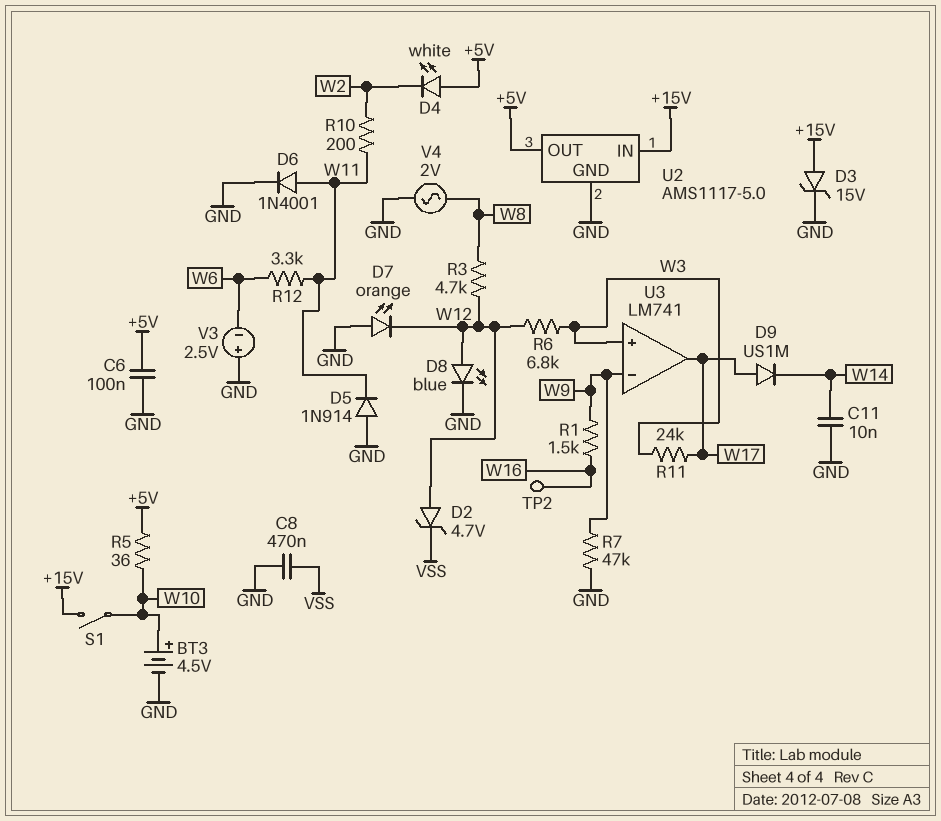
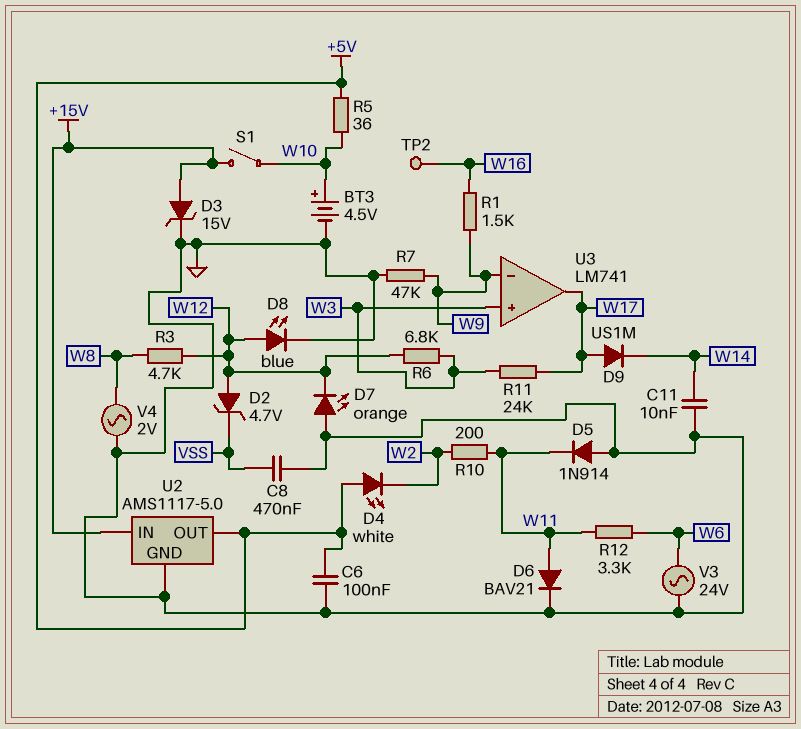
D6: diode 1N4001 (A W11, K GND) -> diode BAV21 (A W11, K GND)
V3: 2.5V (plus GND, minus W6) -> AC 24V (GND, W6)

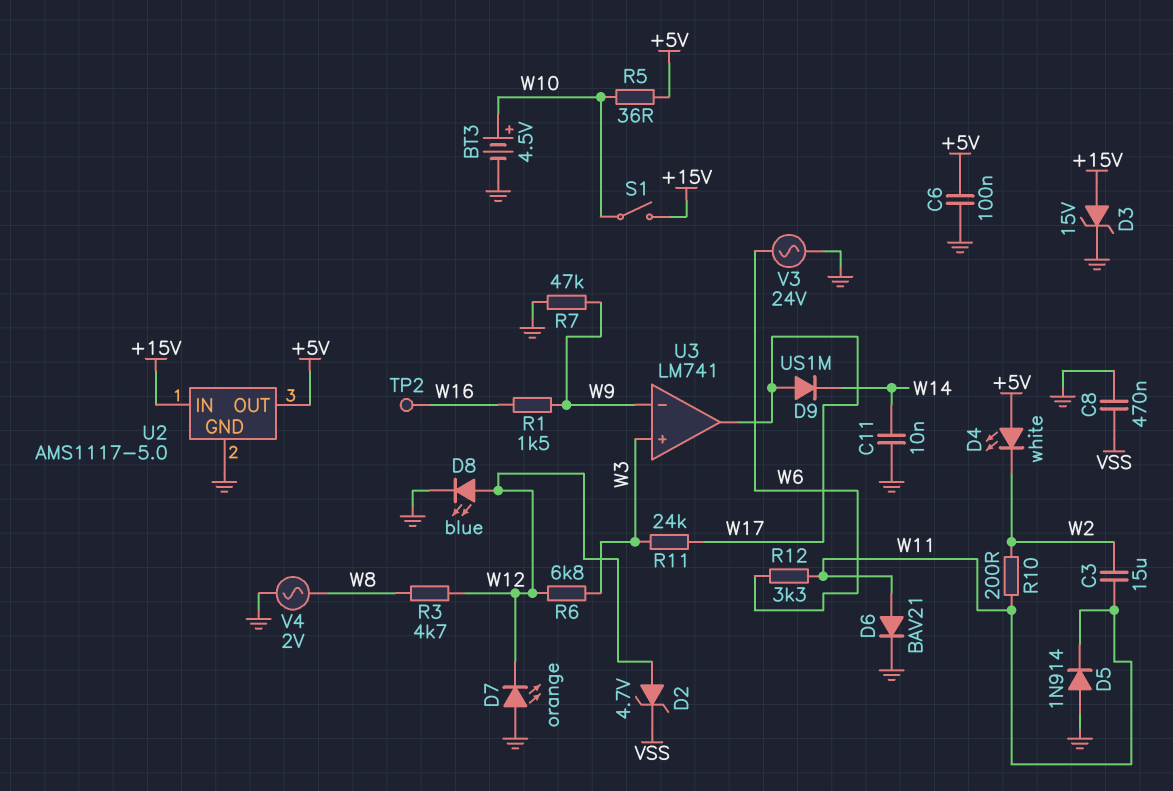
C3: none -> 15uF (W2, W11)

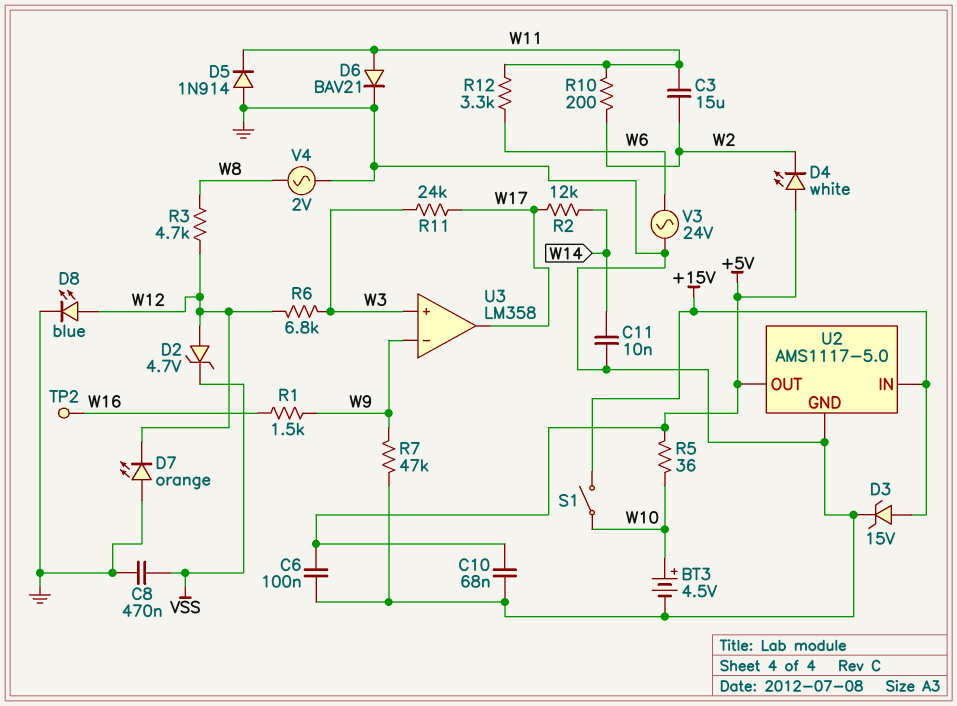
C10: none -> 68nF (+5V, GND)
D9: diode US1M (A W17, K W14) -> none
R2: none -> 12k (W14, W17)
U3: LM741 -> LM358

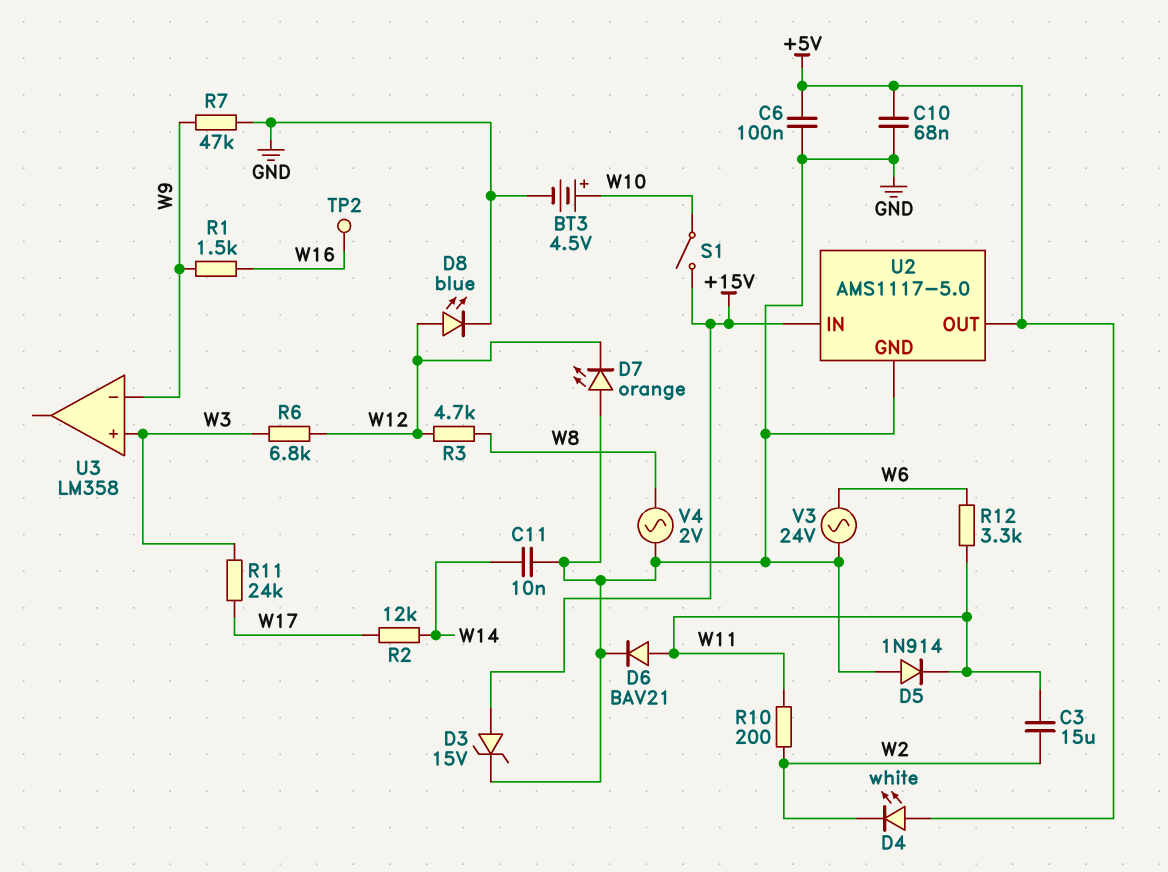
C8: 470nF (GND, VSS) -> none
D2: zener 4.7V (A W12, K VSS) -> none
R5: 36 (+5V, W10) -> none
U3 pin out: W17 -> none

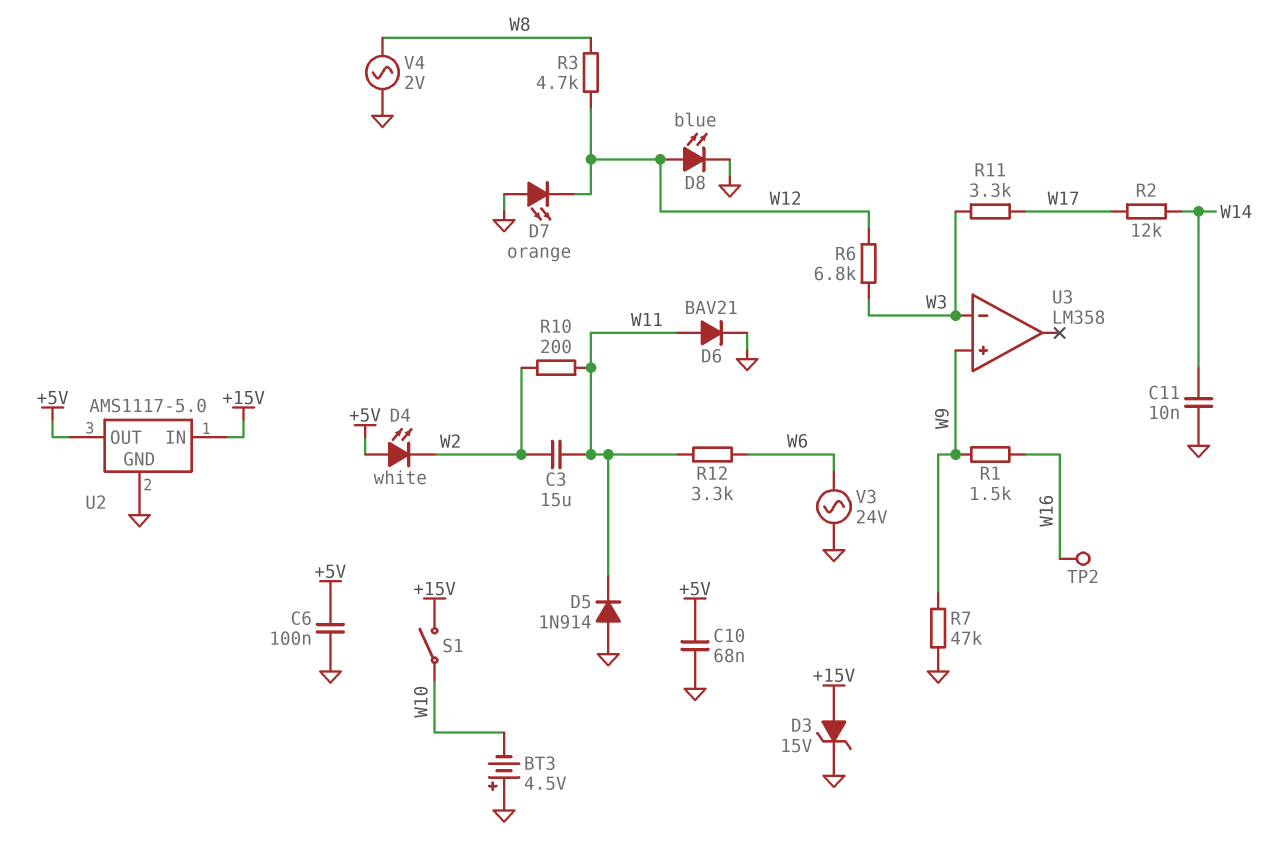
BT3: 4.5V (plus W10, minus GND) -> 4.5V (plus GND, minus W10)
R11: 24k (W3, W17) -> 3.3k (W3, W17)
U3 pin in+: W3 -> W9
U3 pin in-: W9 -> W3

